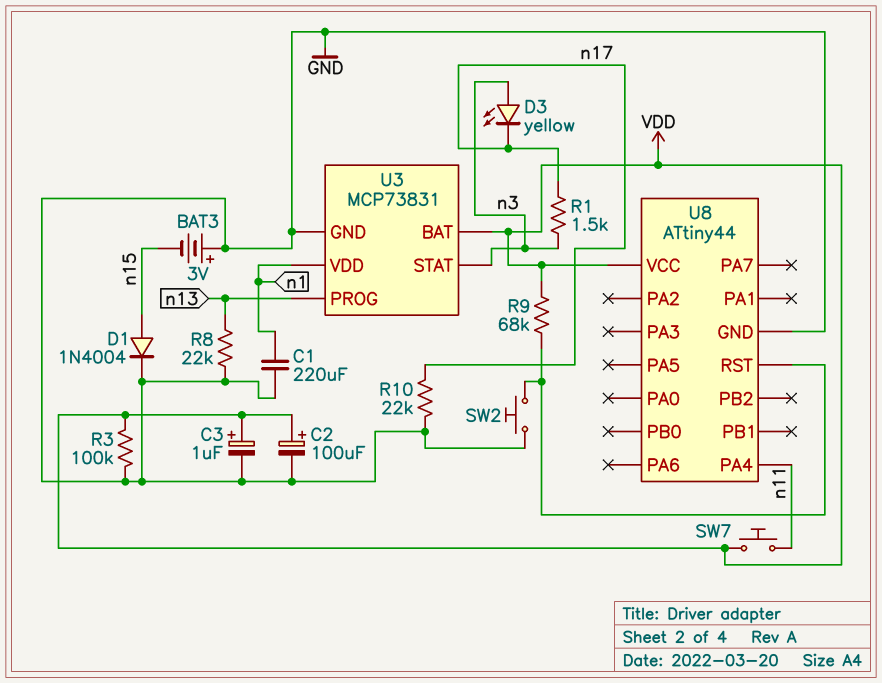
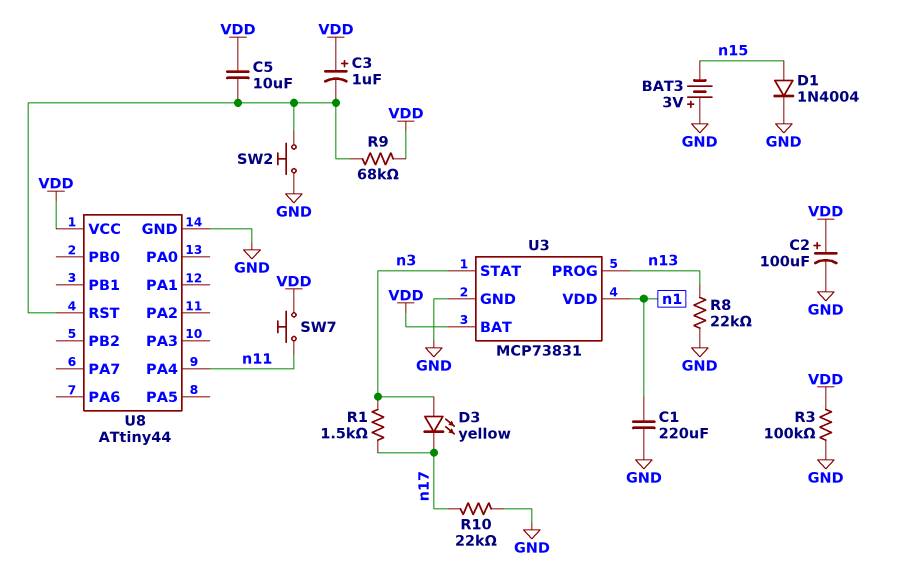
C3: 1uF (plus VDD, minus GND) -> 1uF (plus VDD, minus U8/RST)
C5: none -> 10uF (U8/RST, VDD)

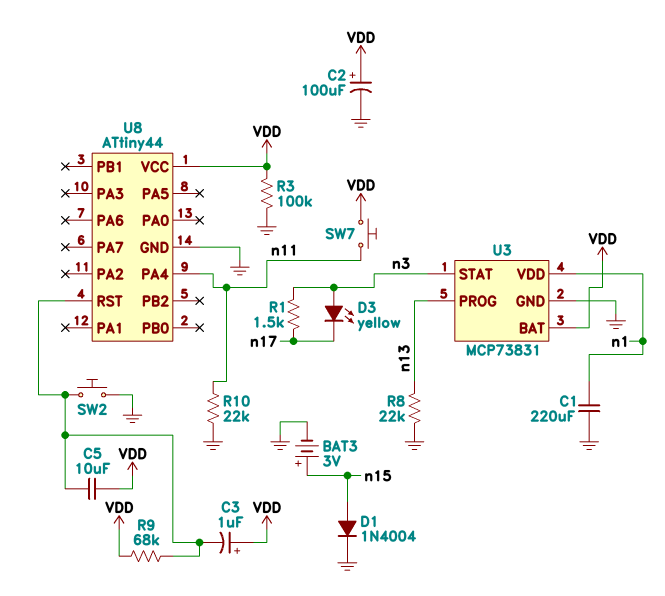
BAT3: 3V (plus GND, minus n15) -> 3V (plus n15, minus GND)
R10: 22k (GND, n17) -> 22k (GND, n11)

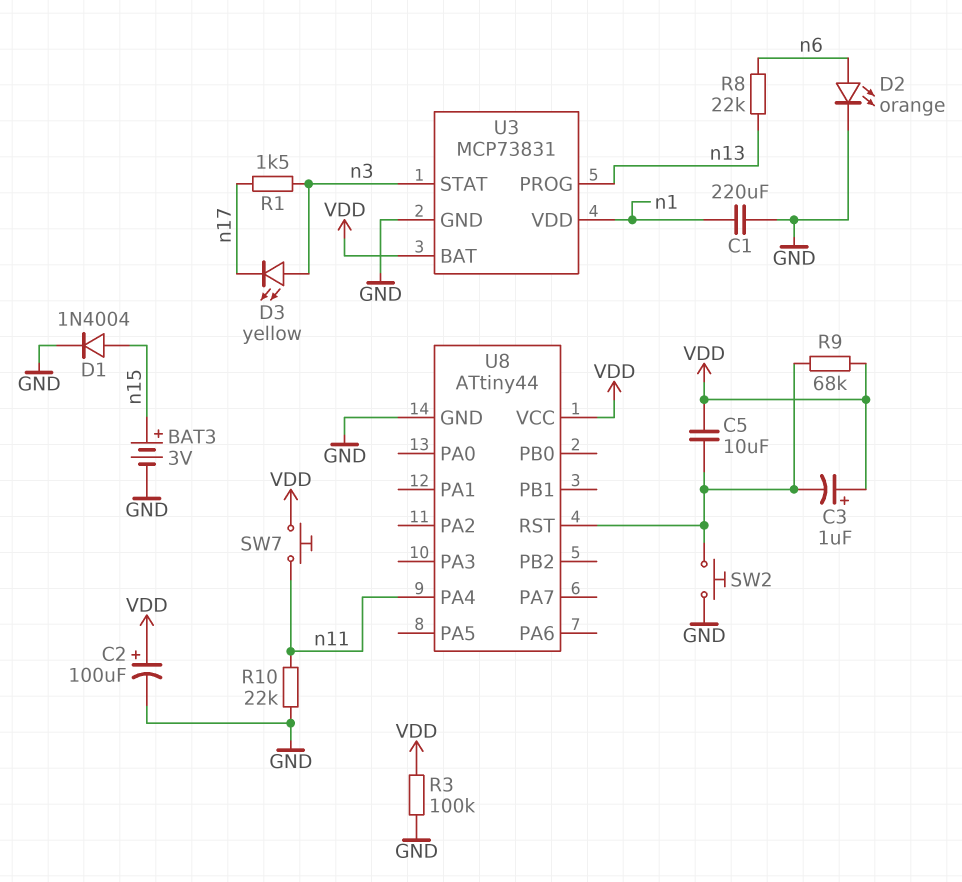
D2: none -> LED orange (A n6, K GND)
R8: 22k (GND, n13) -> 22k (n6, n13)

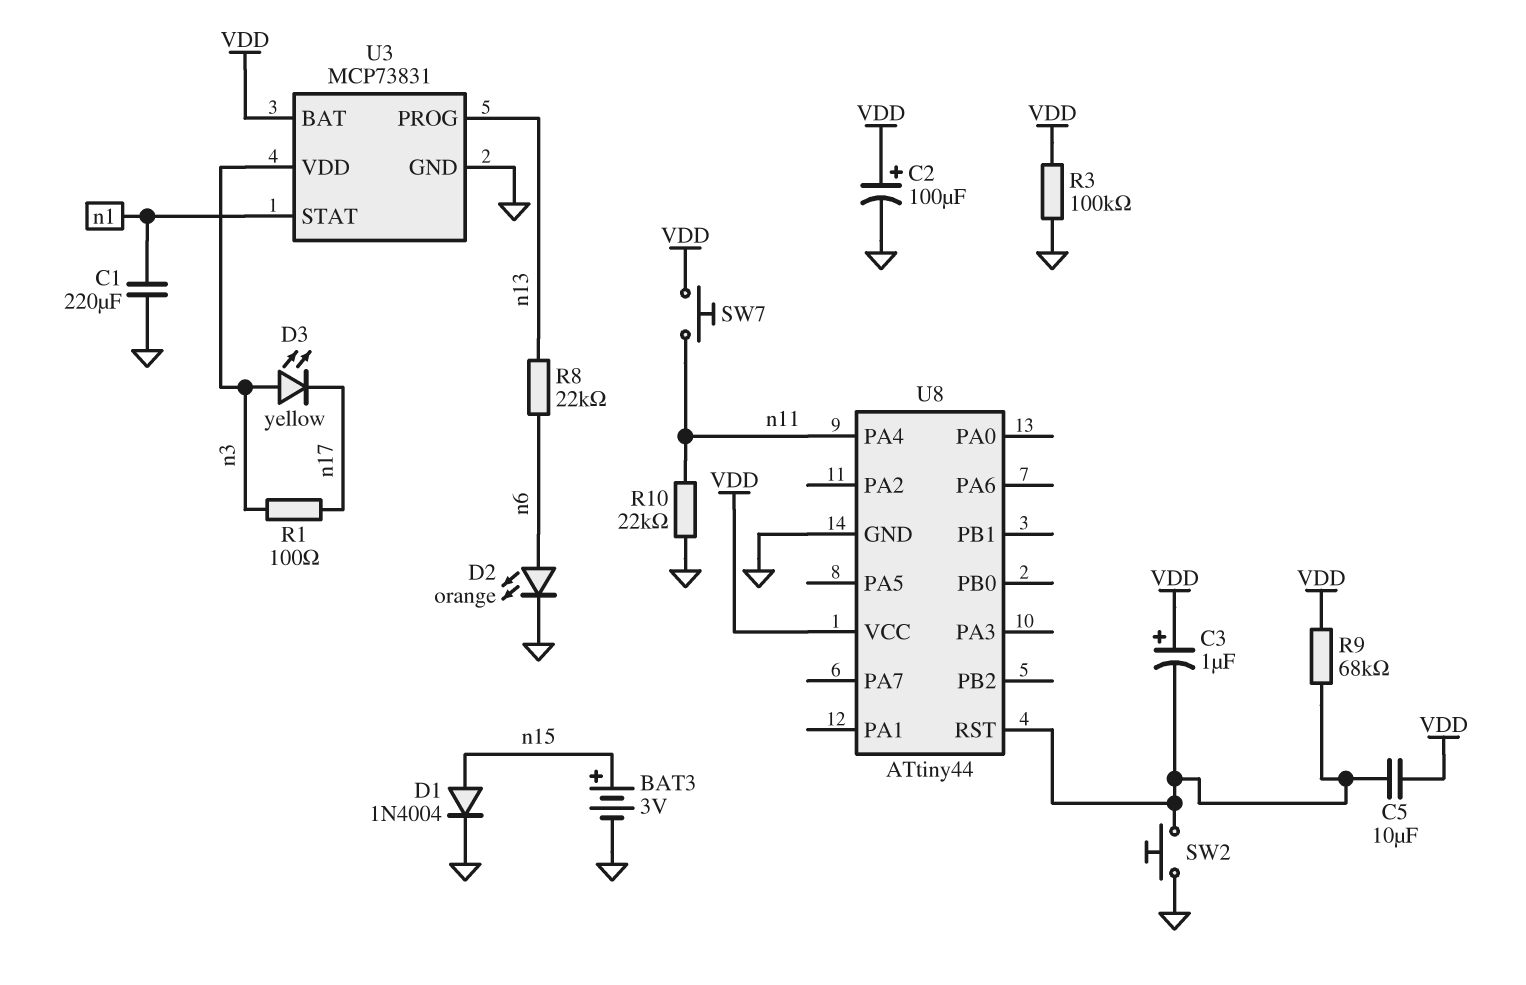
R1: 1.5k (n3, n17) -> 100 (n3, n17)
U3 pin STAT: n3 -> n1
U3 pin VDD: n1 -> n3

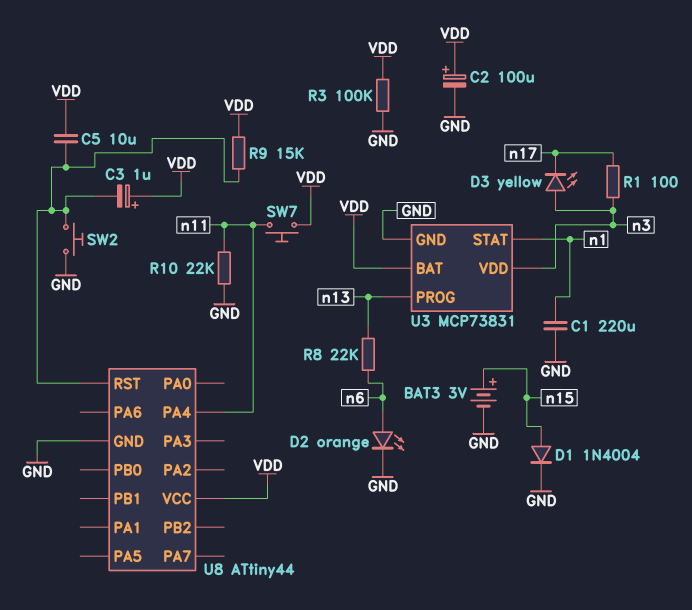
R9: 68k (U8/RST, VDD) -> 15k (U8/RST, VDD)

